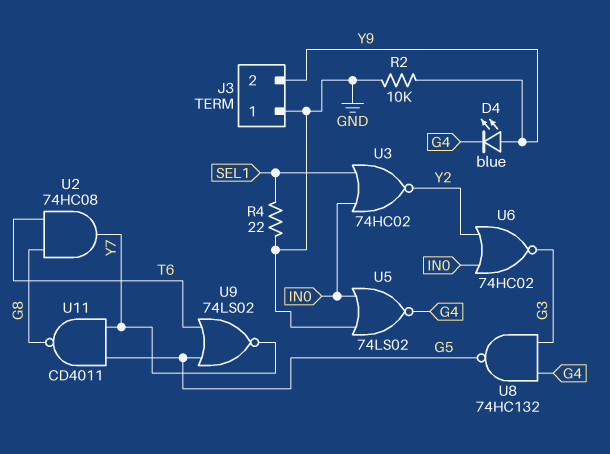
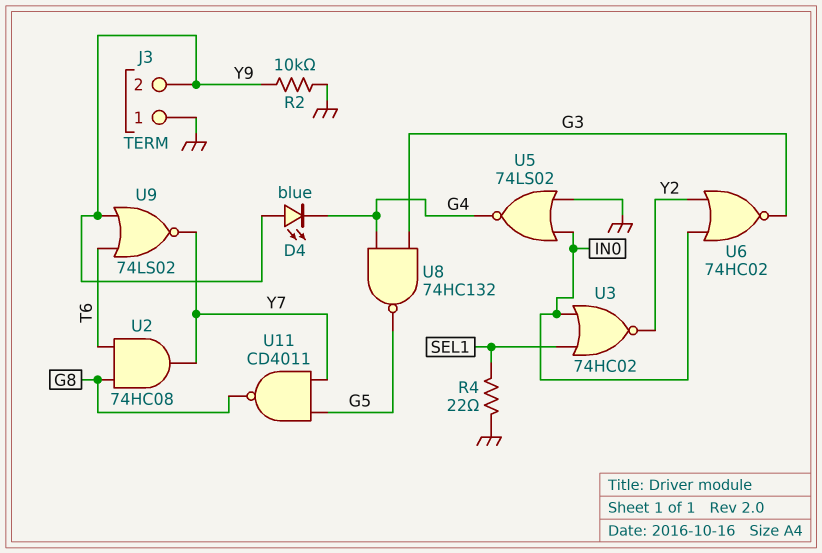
U9: NOR 74LS02 (in G5, in T6, out Y7) -> NOR 74LS02 (in T6, in Y9, out Y7)

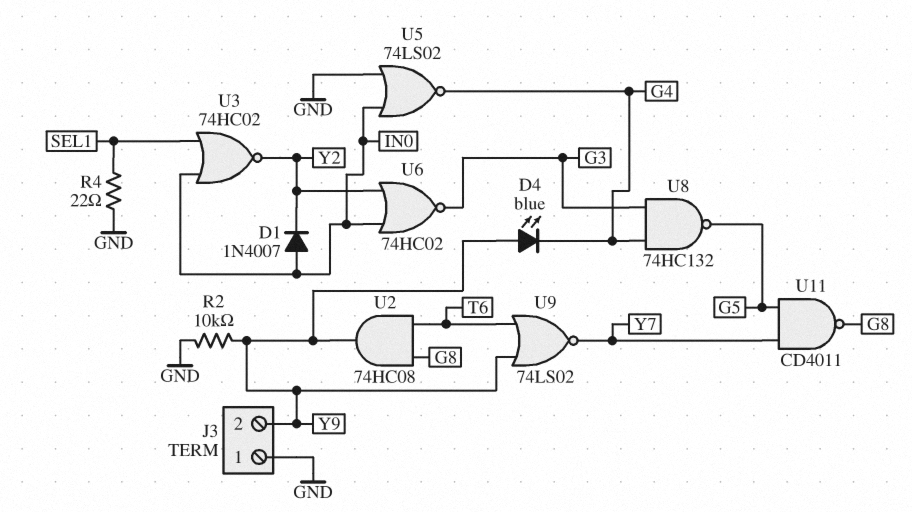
D1: none -> diode 1N4007 (A IN0, K Y2)
U2: AND 74HC08 (in G8, in T6, out Y7) -> AND 74HC08 (in G8, in T6, out Y9)

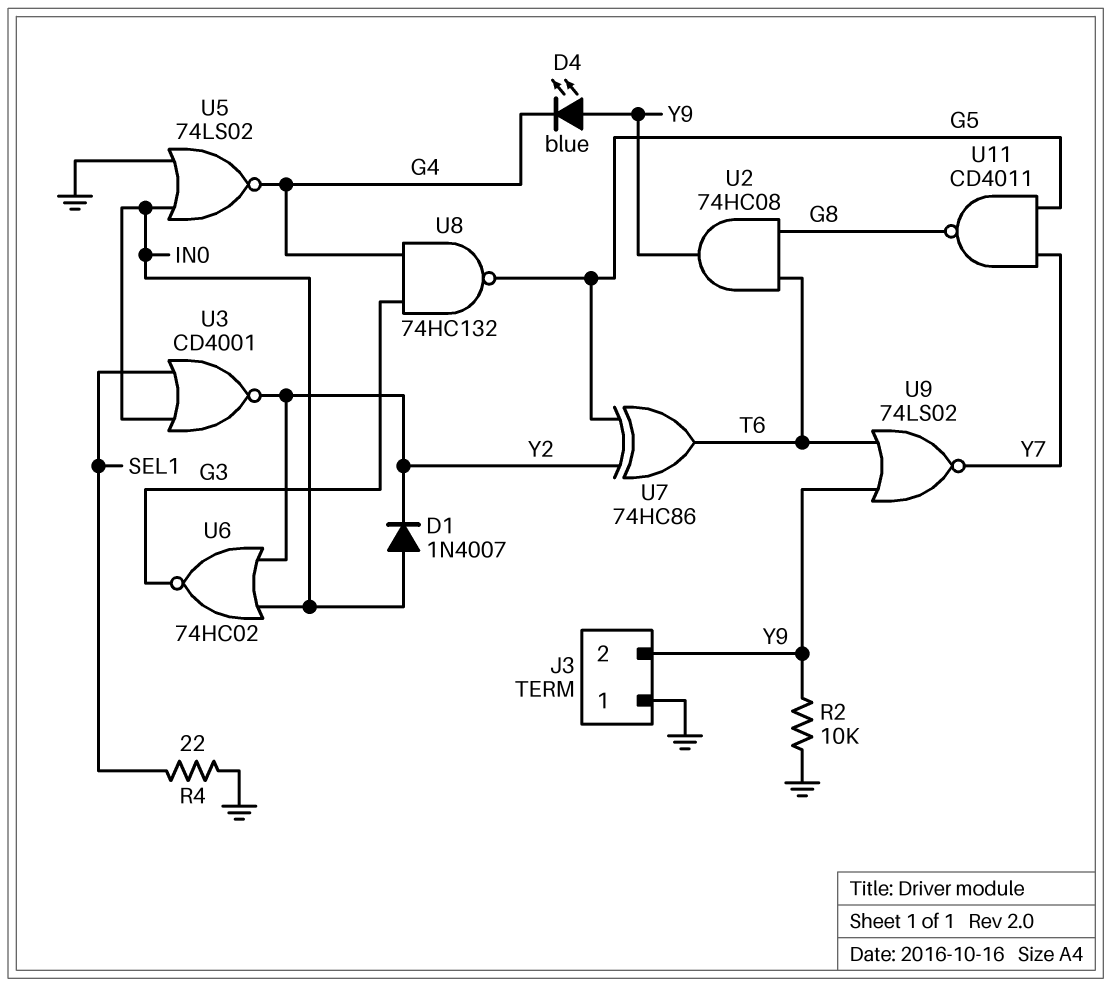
U3: NOR 74HC02 (in IN0, in SEL1, out Y2) -> NOR CD4001 (in IN0, in SEL1, out Y2)
U7: none -> XOR 74HC86 (in G5, in Y2, out T6)

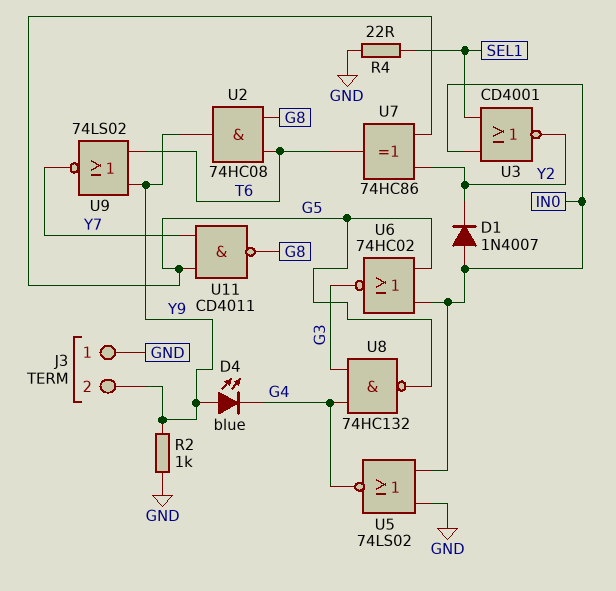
R2: 10k (GND, Y9) -> 1k (GND, Y9)
U6: NOR 74HC02 (in IN0, in Y2, out G3) -> NOR 74HC02 (in G5, in IN0, out G3)

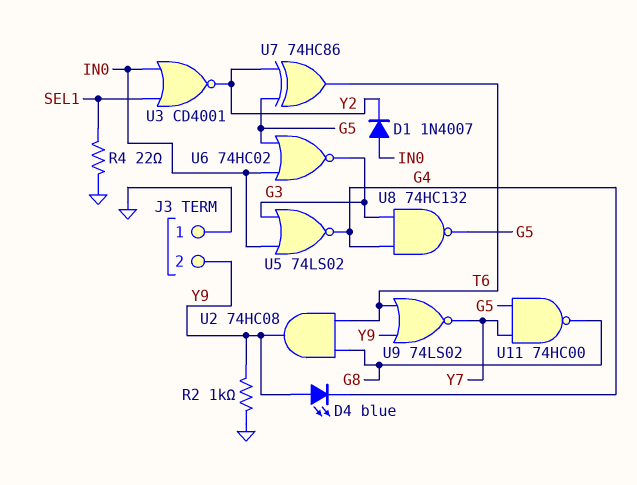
U5: NOR 74LS02 (in GND, in IN0, out G4) -> NOR 74LS02 (in G3, in IN0, out G4)
U11: NAND CD4011 (in G5, in Y7, out G8) -> NAND 74HC00 (in G5, in Y7, out G8)

